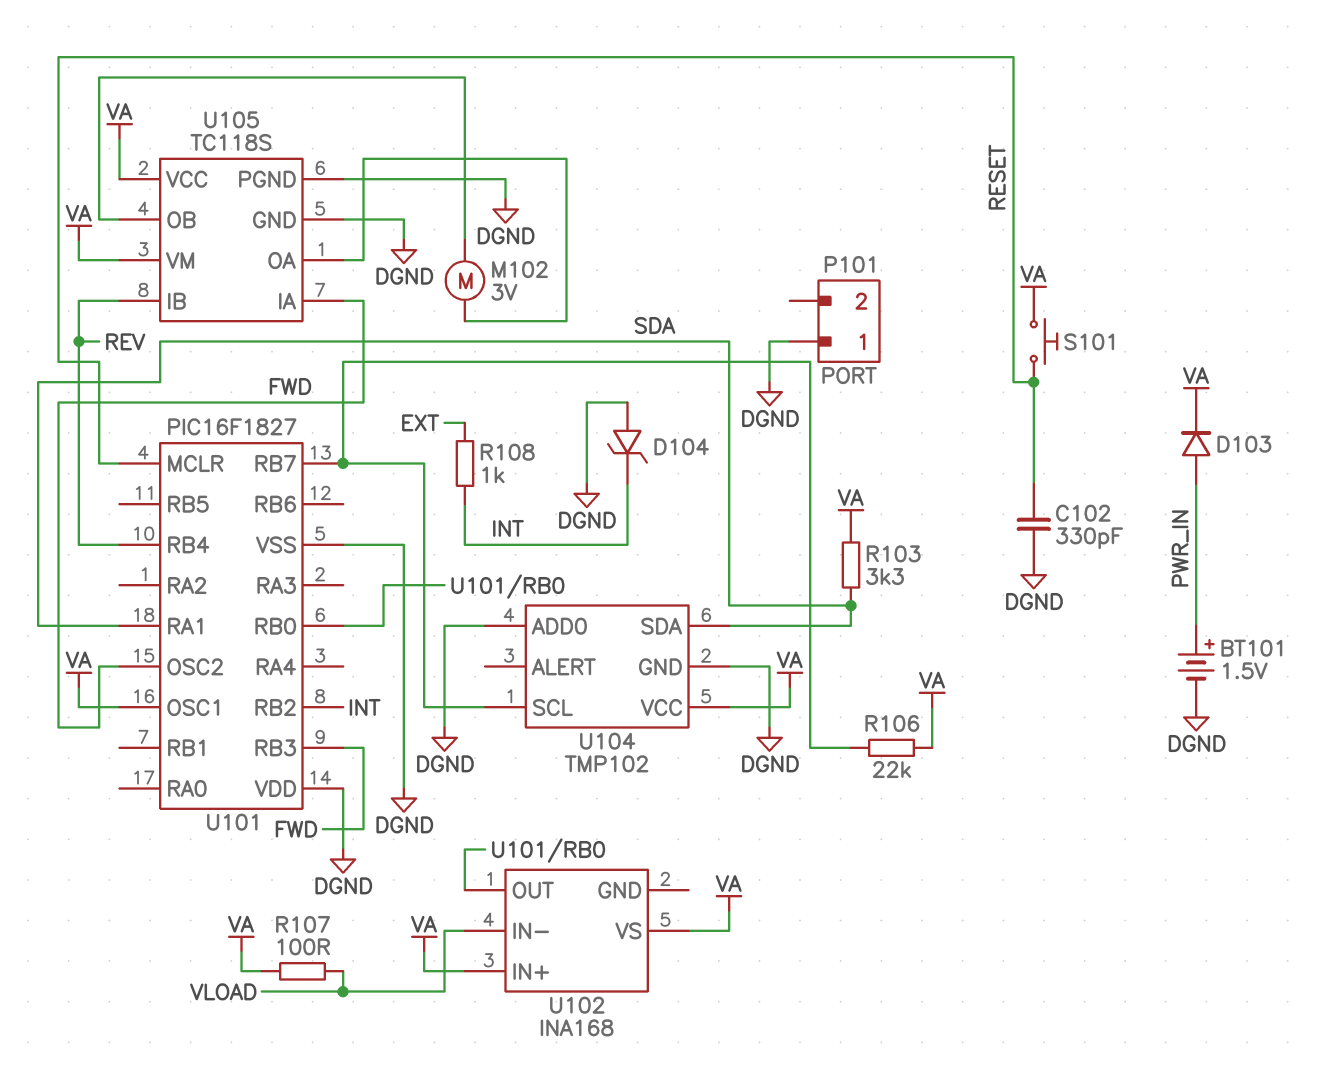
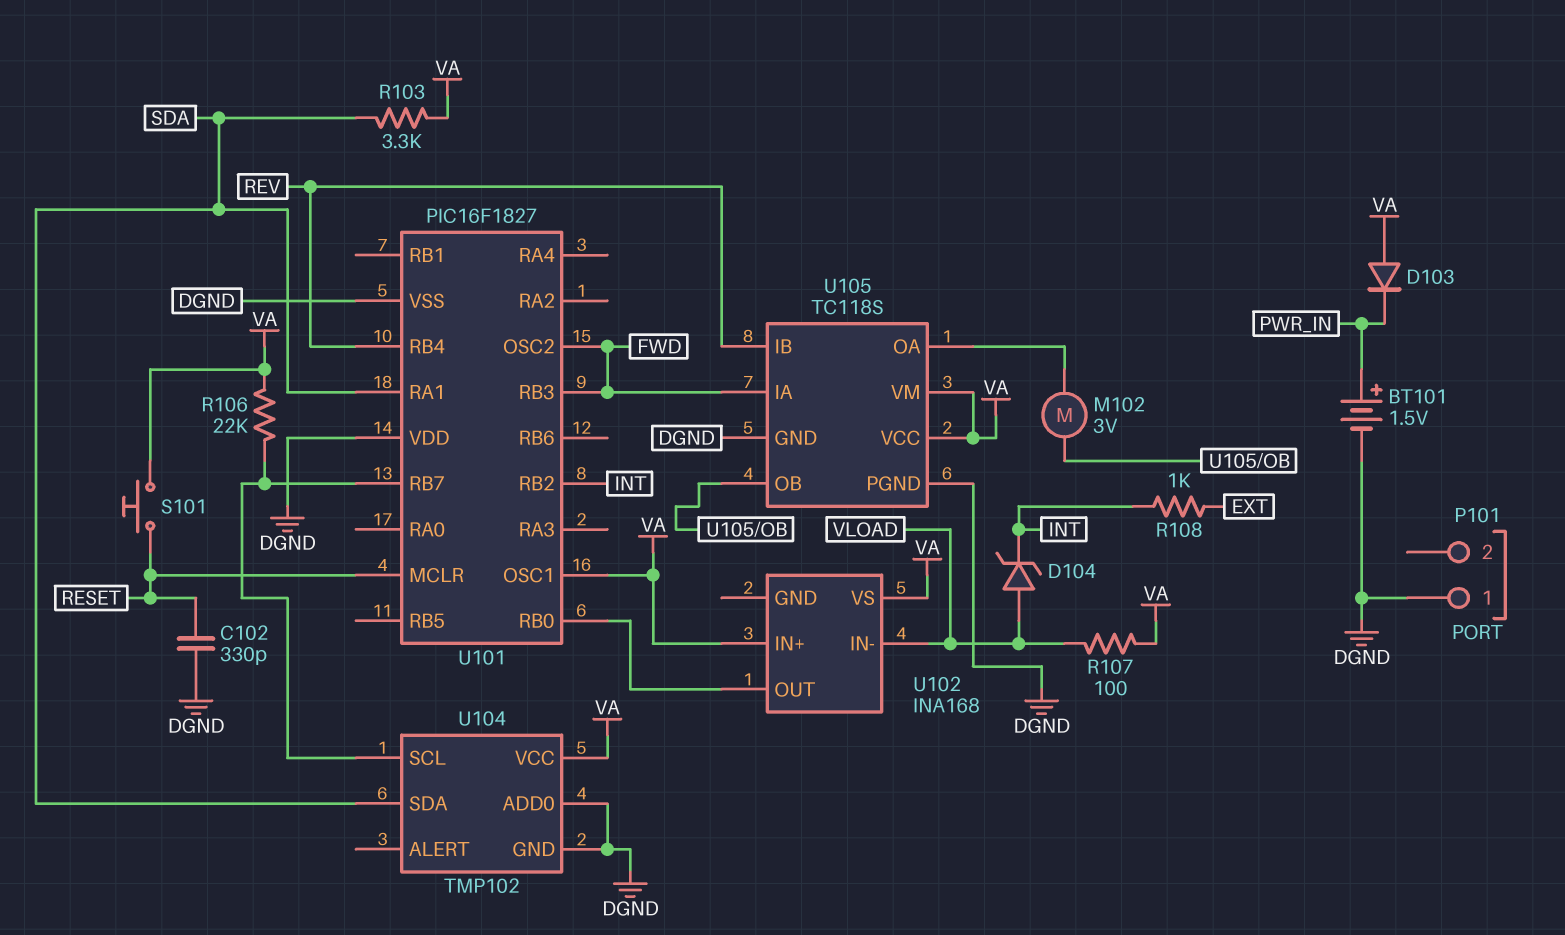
D103: diode (A PWR_IN, K VA) -> diode (A VA, K PWR_IN)
D104: zener (A DGND, K INT) -> zener (A VLOAD, K INT)

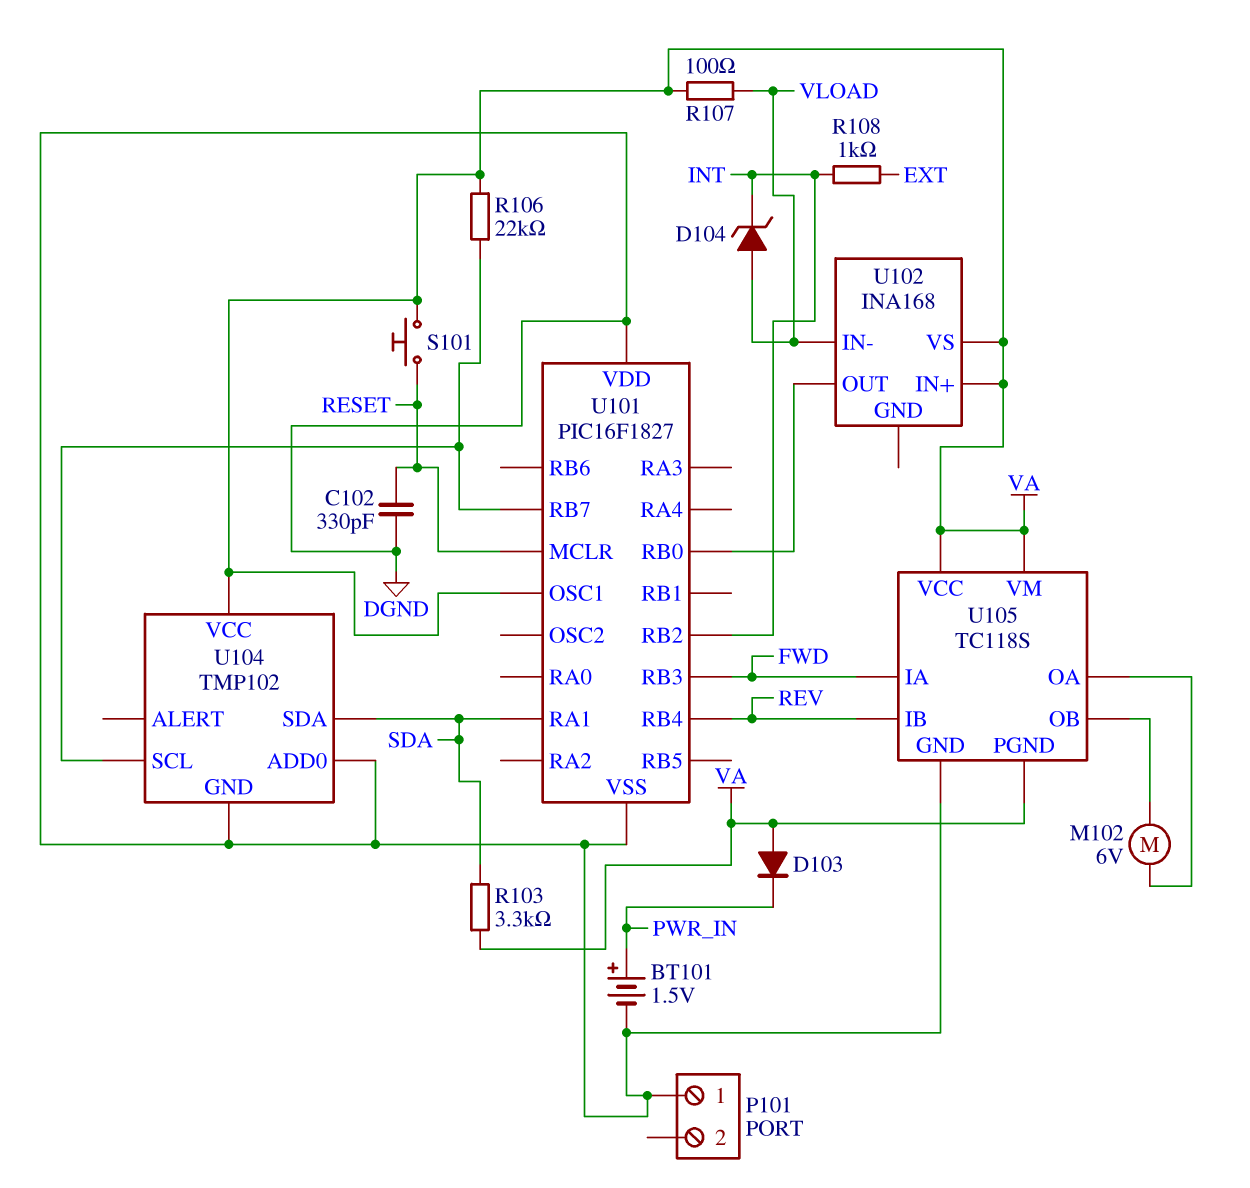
M102: motor 3V (U105/OA, U105/OB) -> motor 6V (U105/OA, U105/OB)
U101 pin OSC2: FWD -> none
U105 pin PGND: DGND -> VA

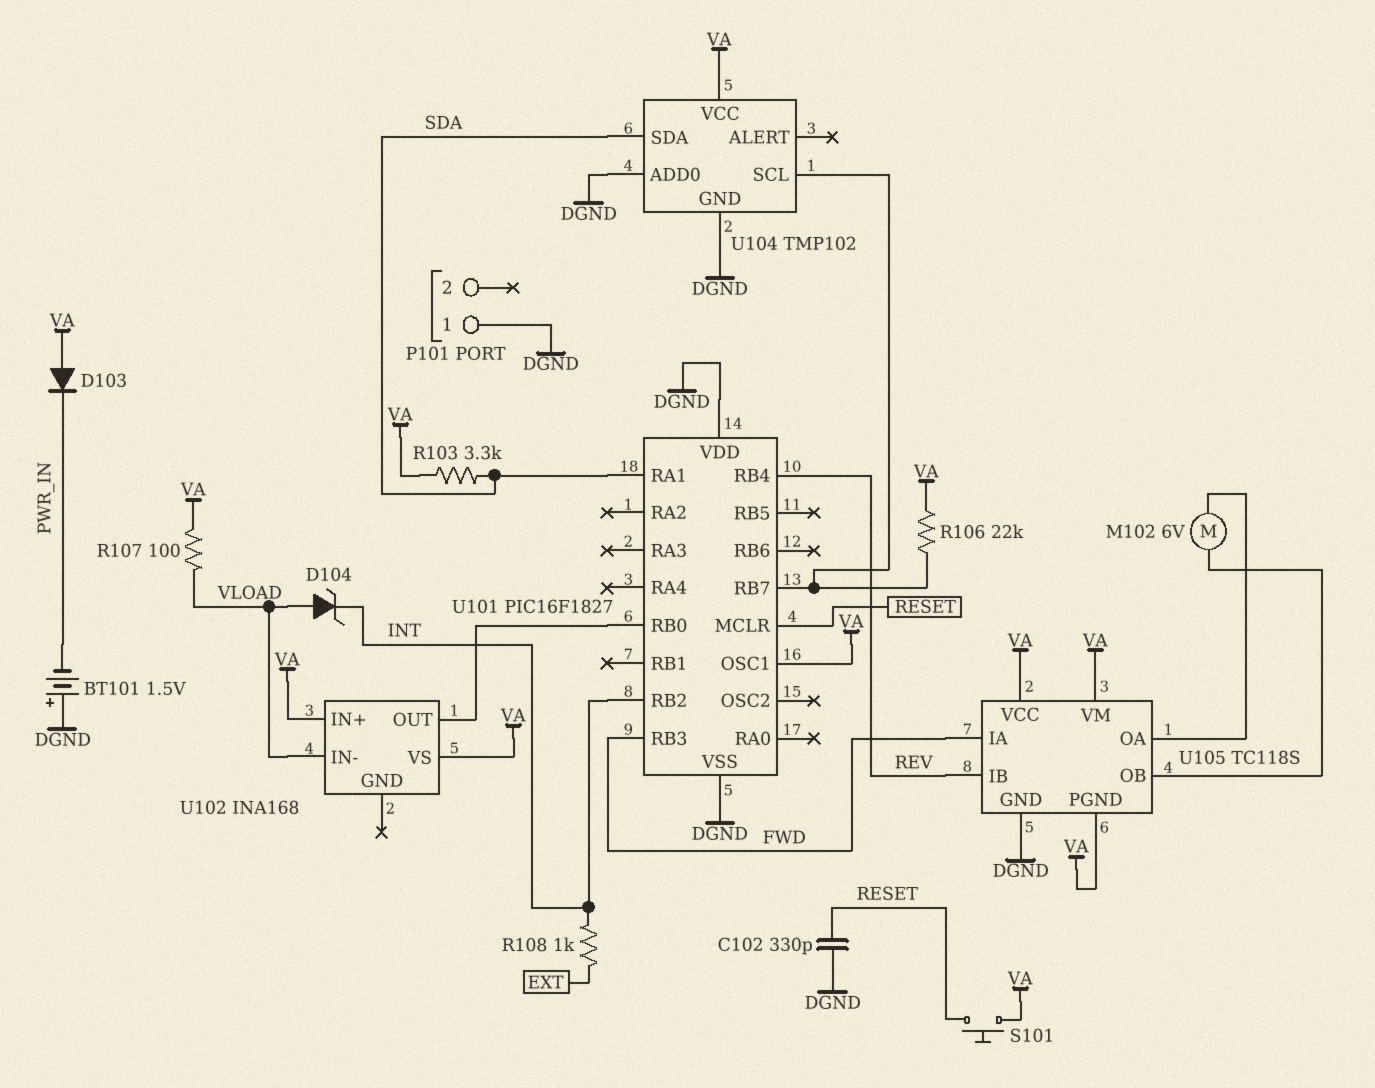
BT101: 1.5V (plus PWR_IN, minus DGND) -> 1.5V (plus DGND, minus PWR_IN)

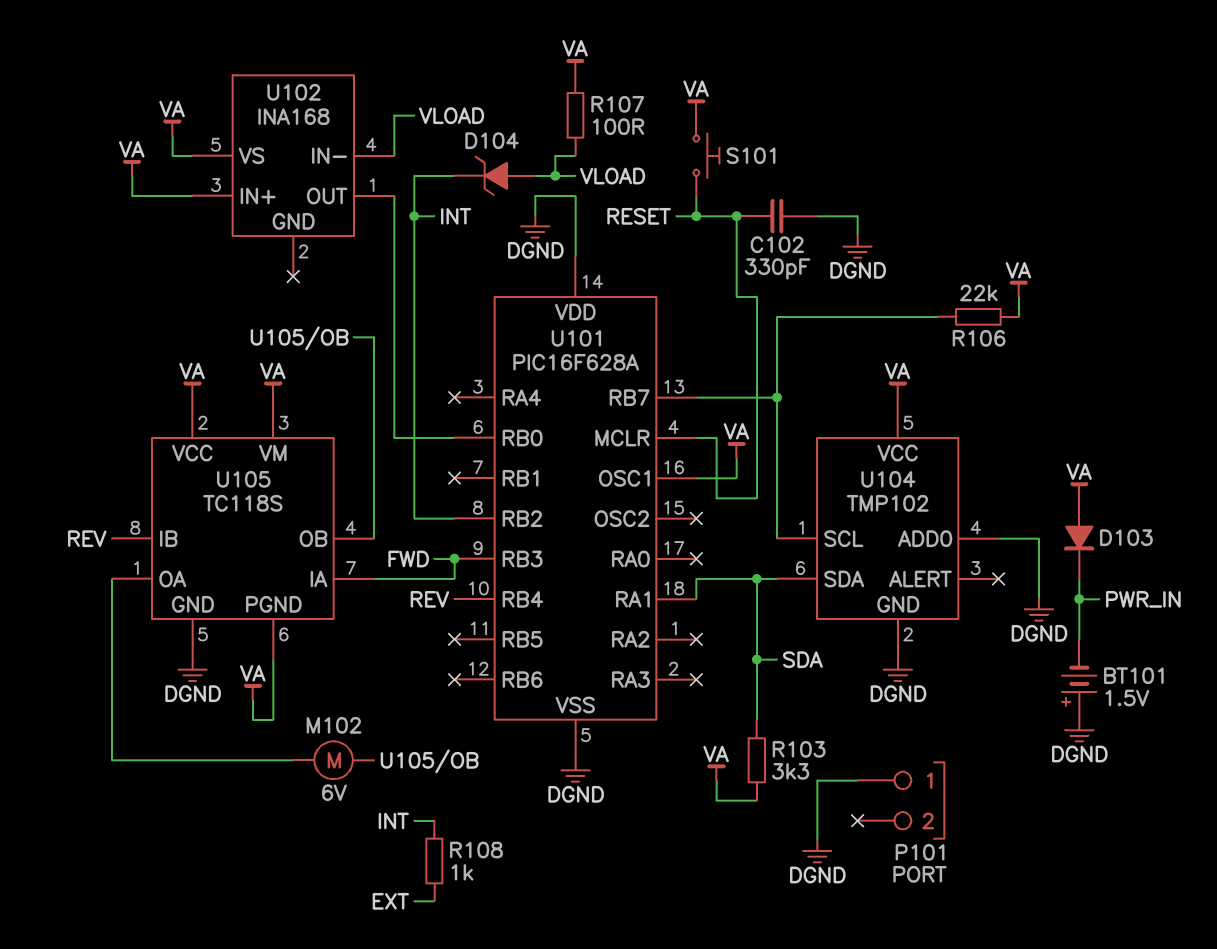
U101: PIC16F1827 -> PIC16F628A

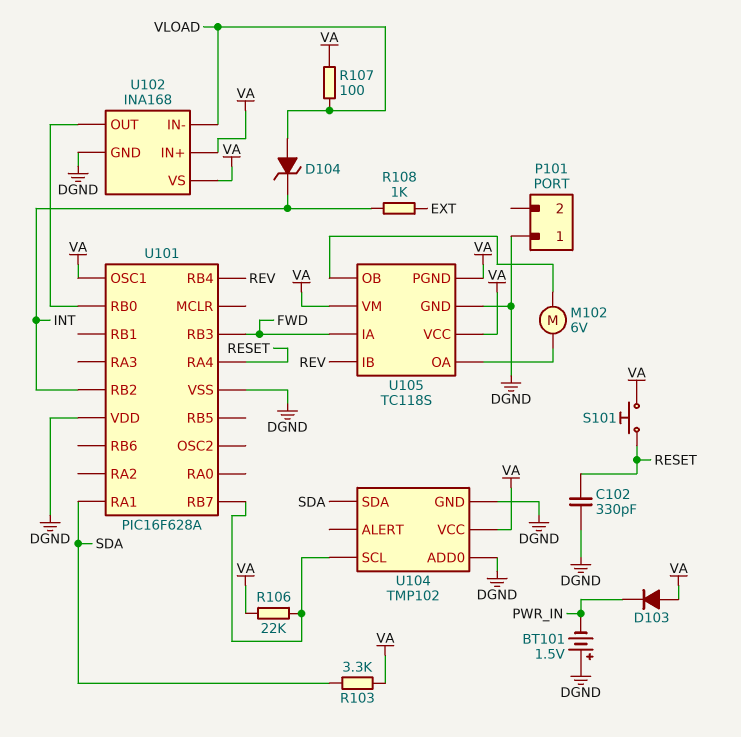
U101 pin MCLR: RESET -> none
U101 pin RA4: none -> RESET
U102 pin GND: none -> DGND

